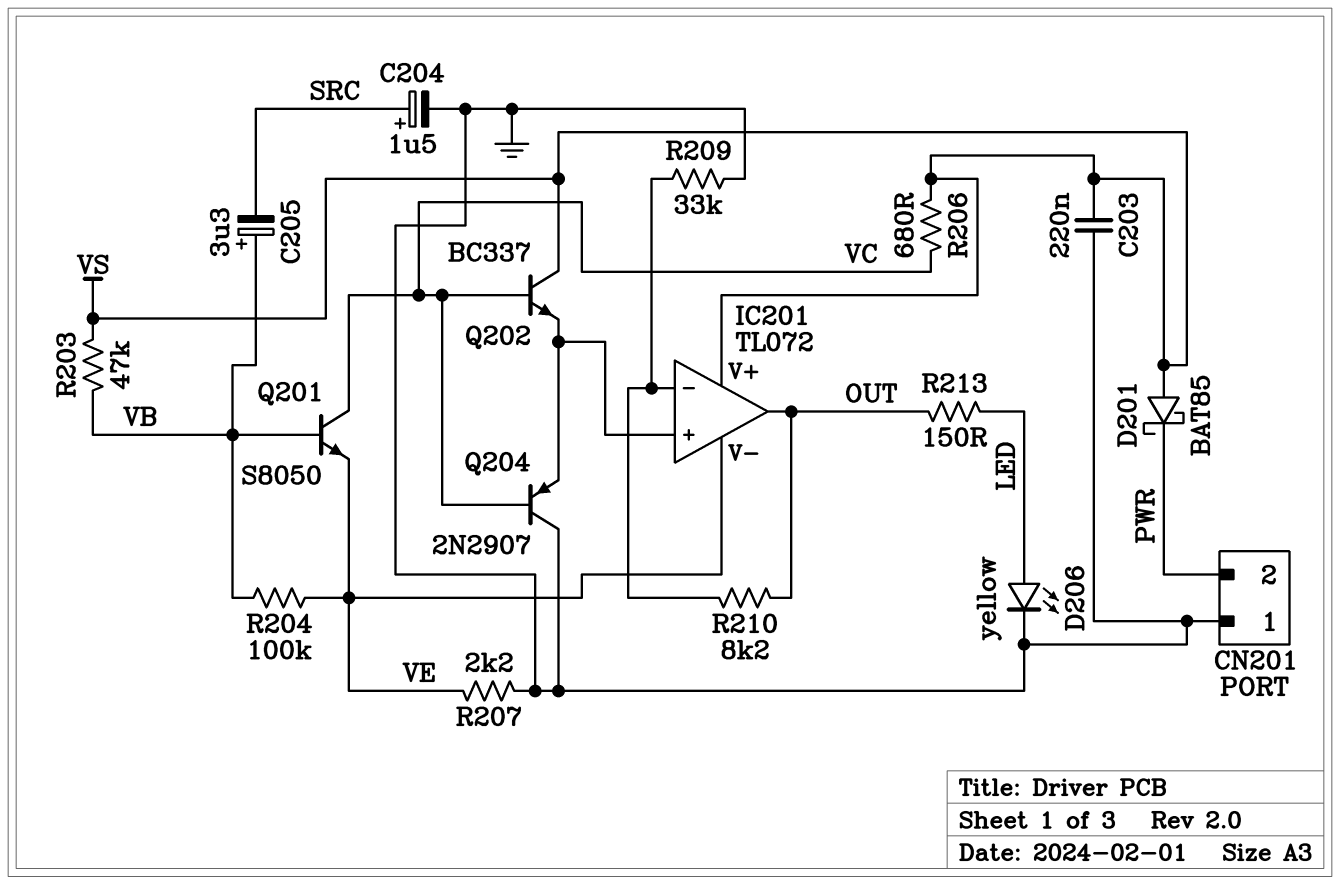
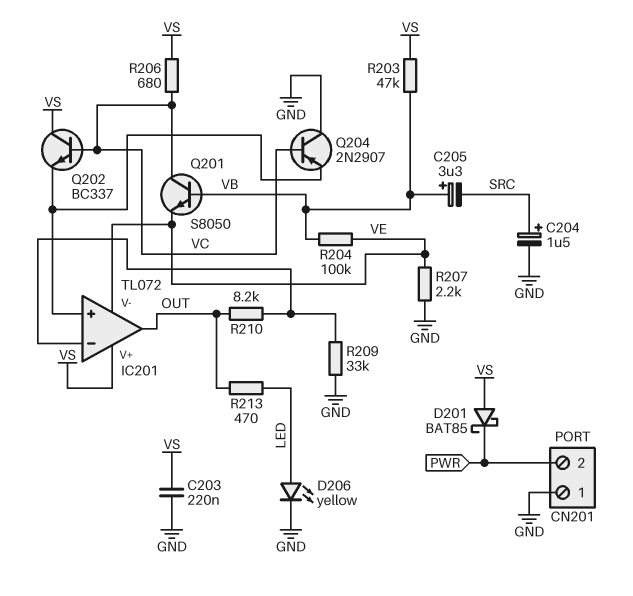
R213: 150 (LED, OUT) -> 470 (LED, OUT)

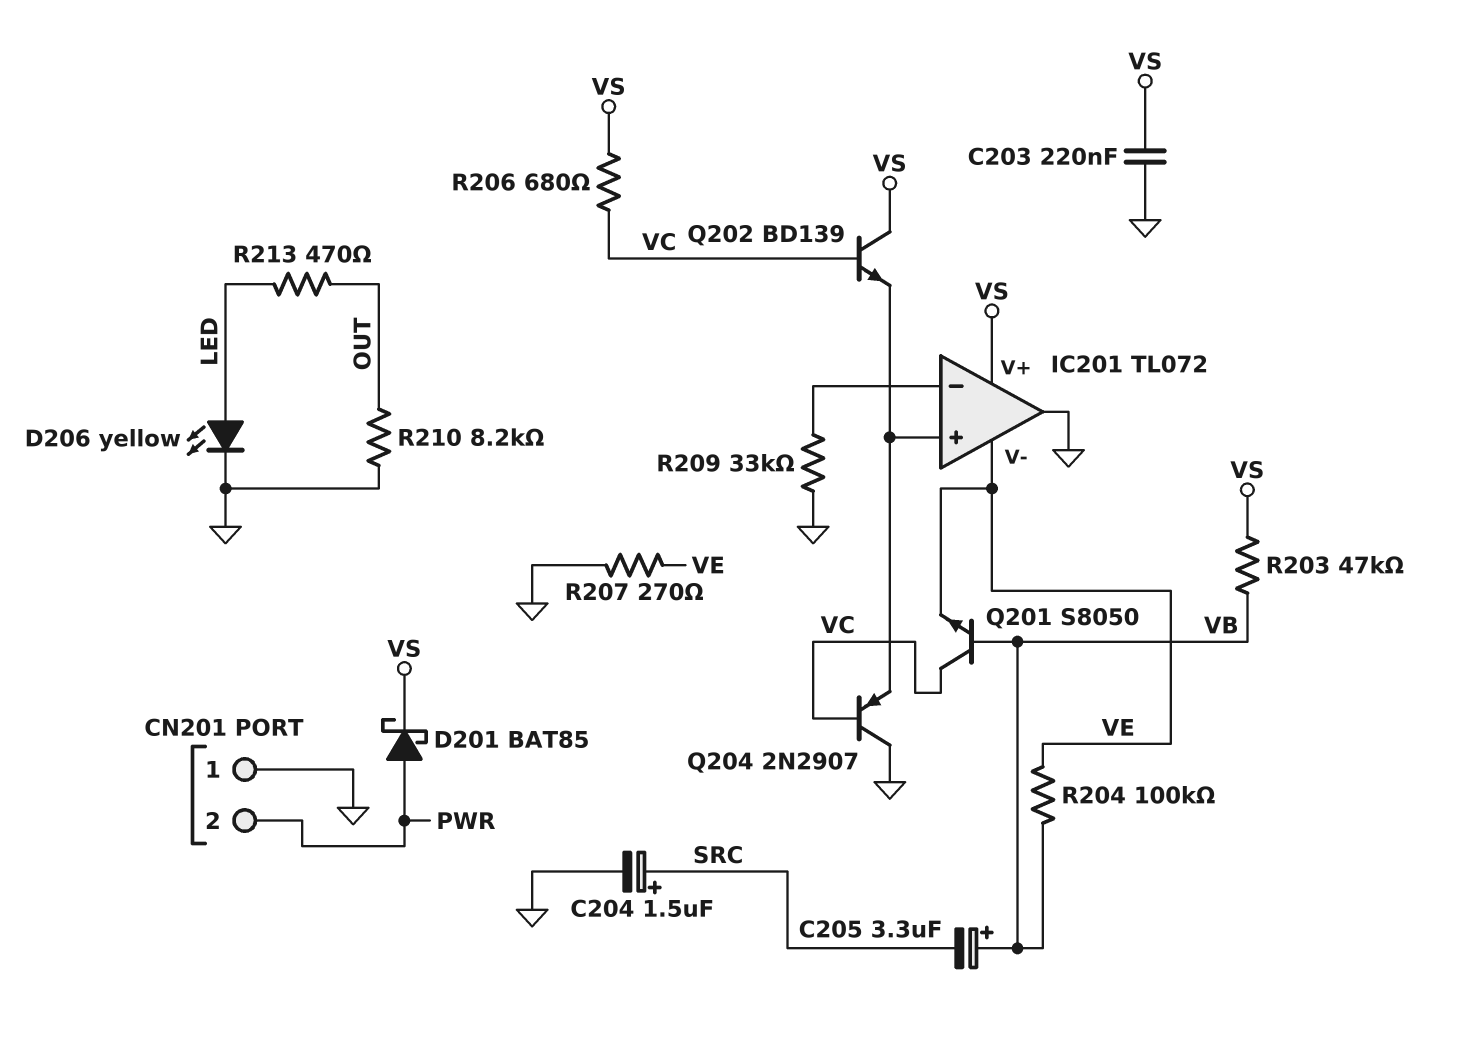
D201: schottky BAT85 (A VS, K PWR) -> schottky BAT85 (A PWR, K VS)
IC201 pin out: OUT -> GND
Q202: NPN BC337 (B VC, C VS, E IC201/in+) -> NPN BD139 (B VC, C VS, E IC201/in+)
R207: 2.2k (GND, VE) -> 270 (GND, VE)
R210: 8.2k (IC201/in-, OUT) -> 8.2k (GND, OUT)

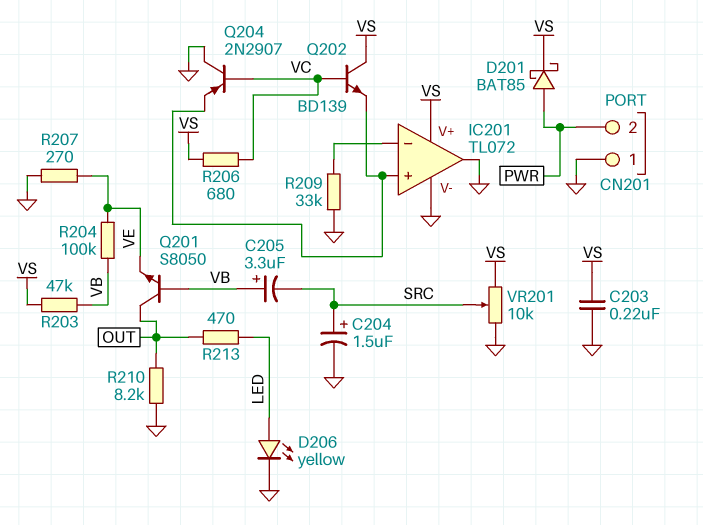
IC201 pin V-: VE -> GND
Q201: NPN S8050 (B VB, C VC, E VE) -> NPN S8050 (B VB, C OUT, E VE)
VR201: none -> 10k (GND, VS, wiper SRC)

